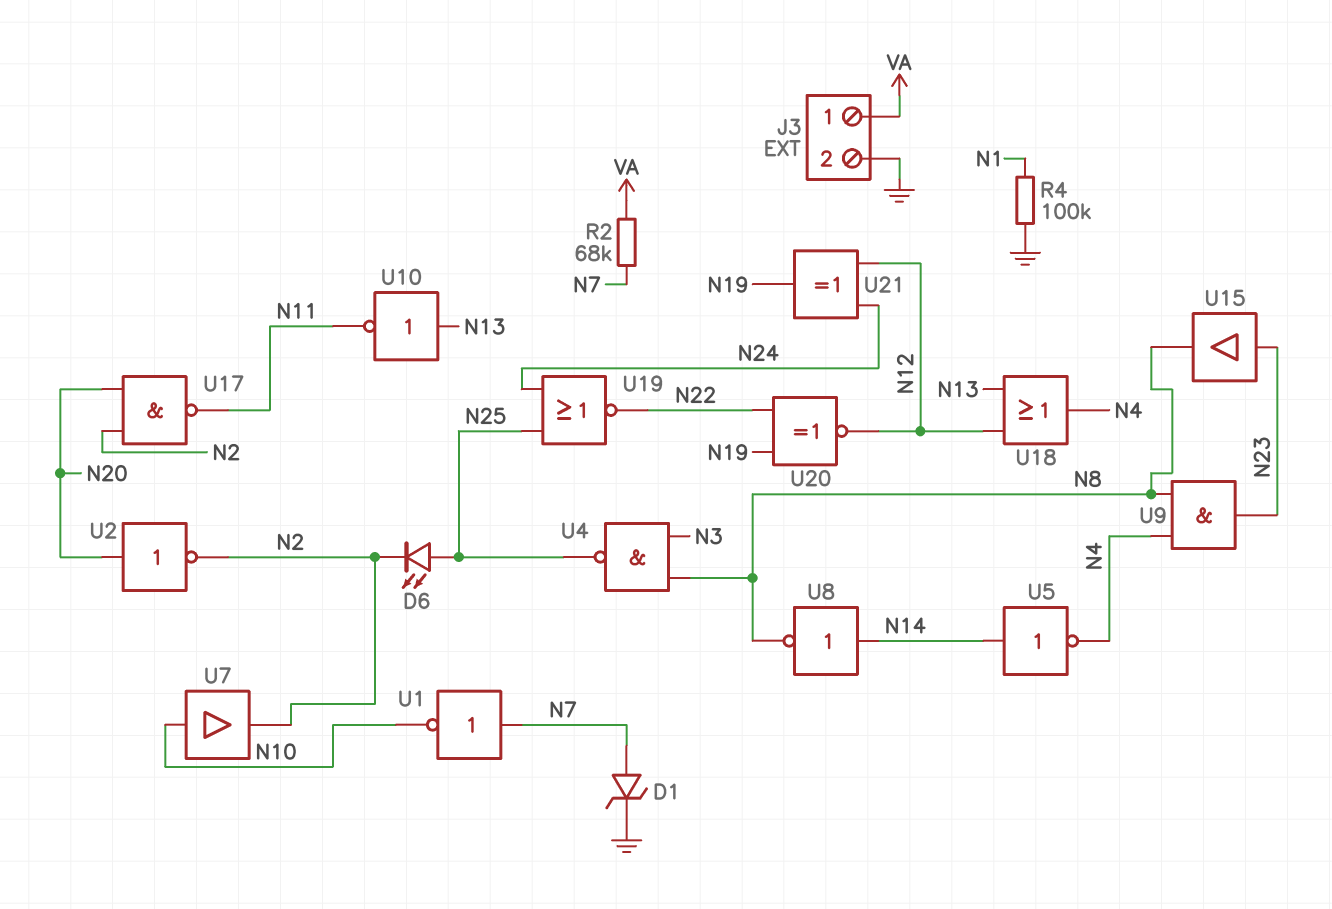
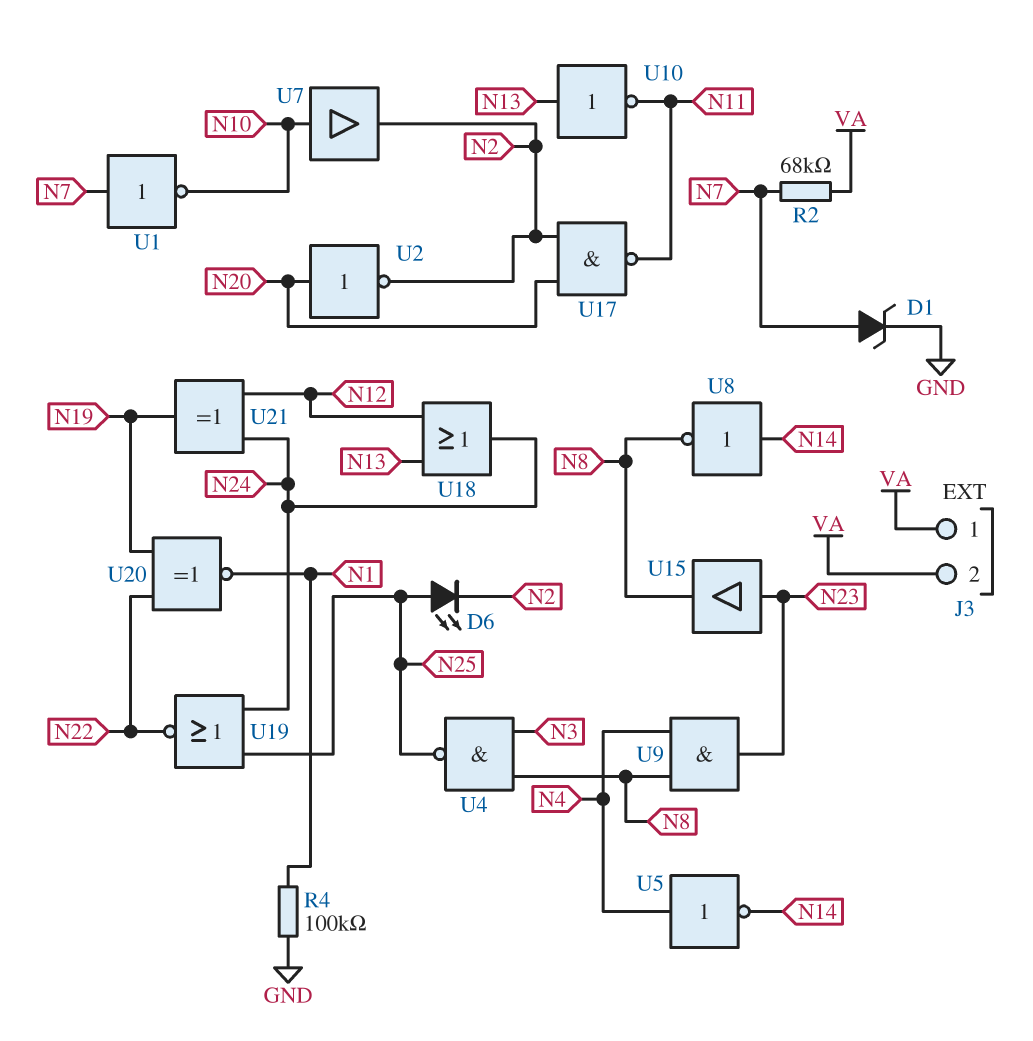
J3 pin 2: GND -> VA
U5: NOT (in N14, out N4) -> NOT (in N4, out N14)
U18: OR (in N12, in N13, out N4) -> OR (in N12, in N13, out N24)
U20: XNOR (in N19, in N22, out N12) -> XNOR (in N19, in N22, out N1)

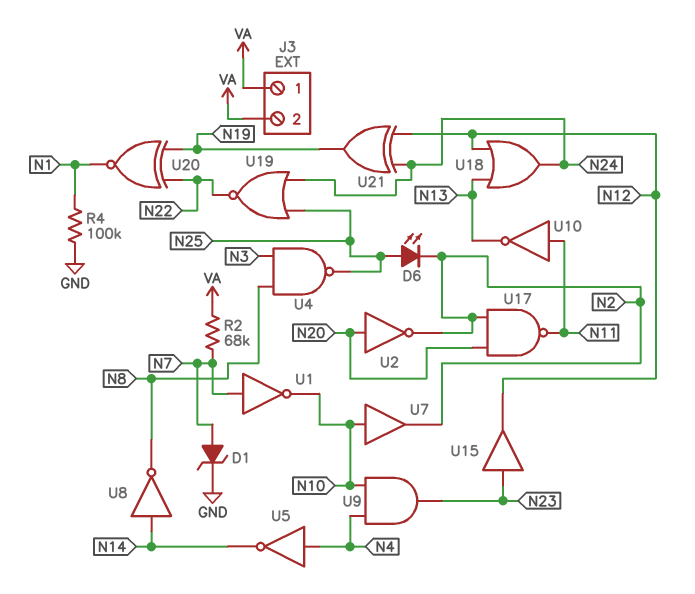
U9: AND (in N4, in N8, out N23) -> AND (in N4, in N10, out N23)
U10: NOT (in N13, out N11) -> NOT (in N11, out N13)
U15: buffer (in N23, out N8) -> buffer (in N23, out N12)

